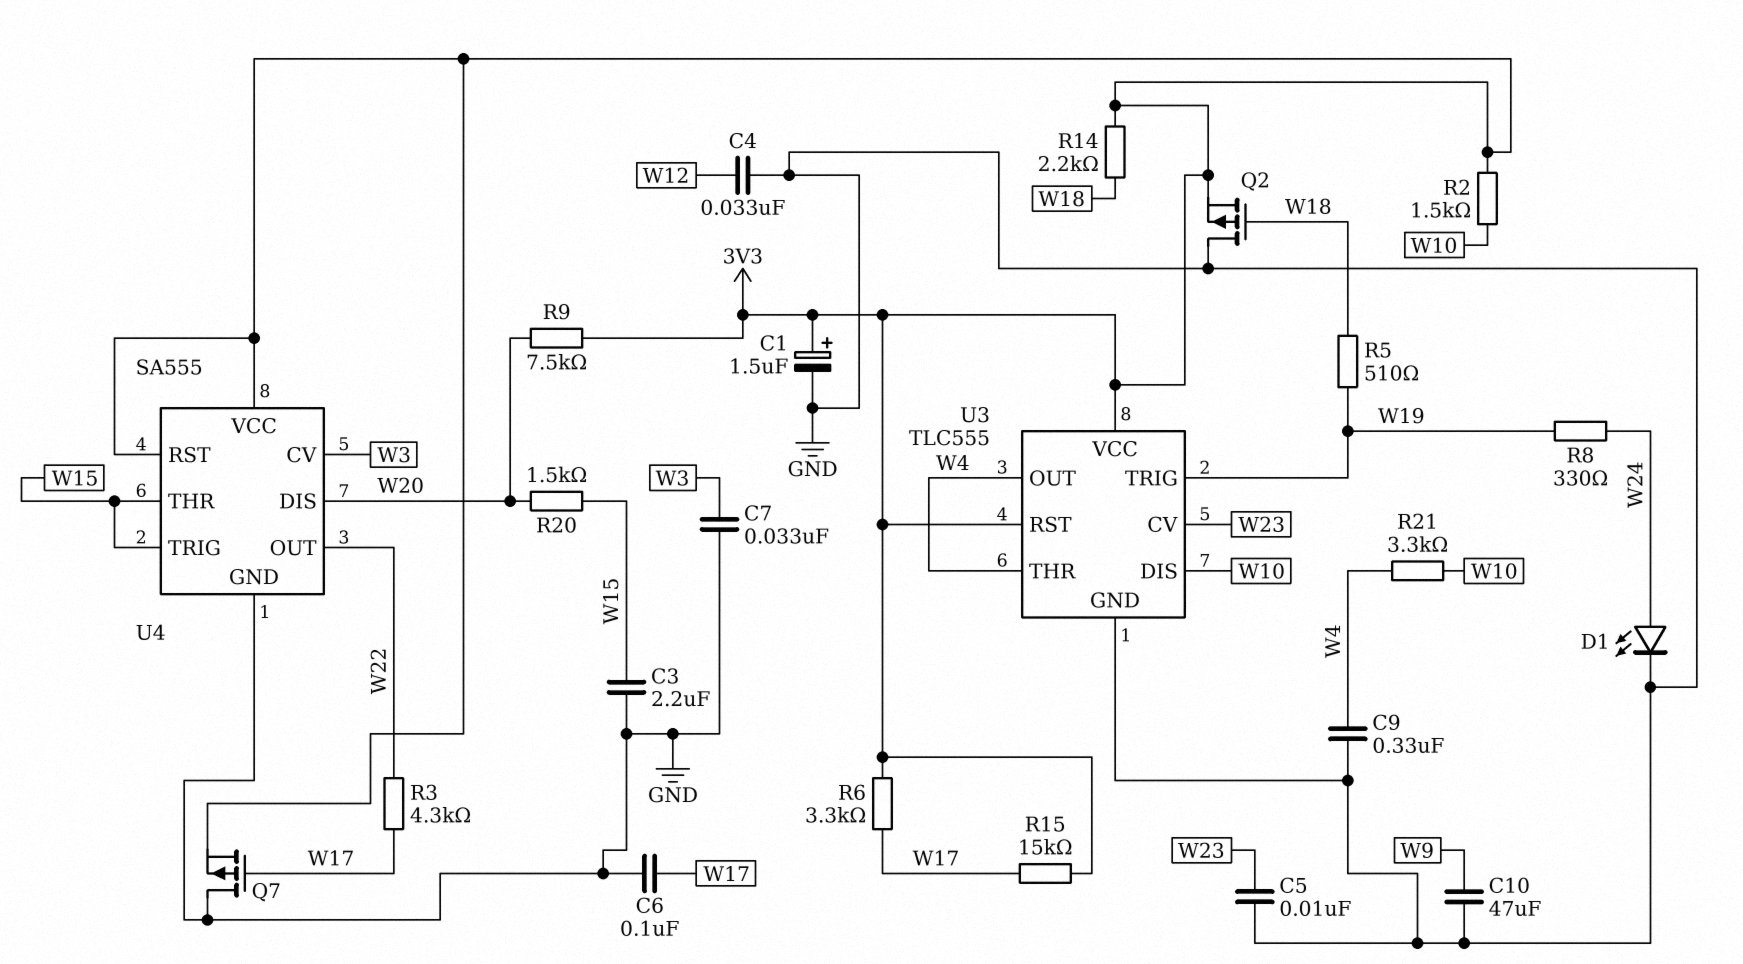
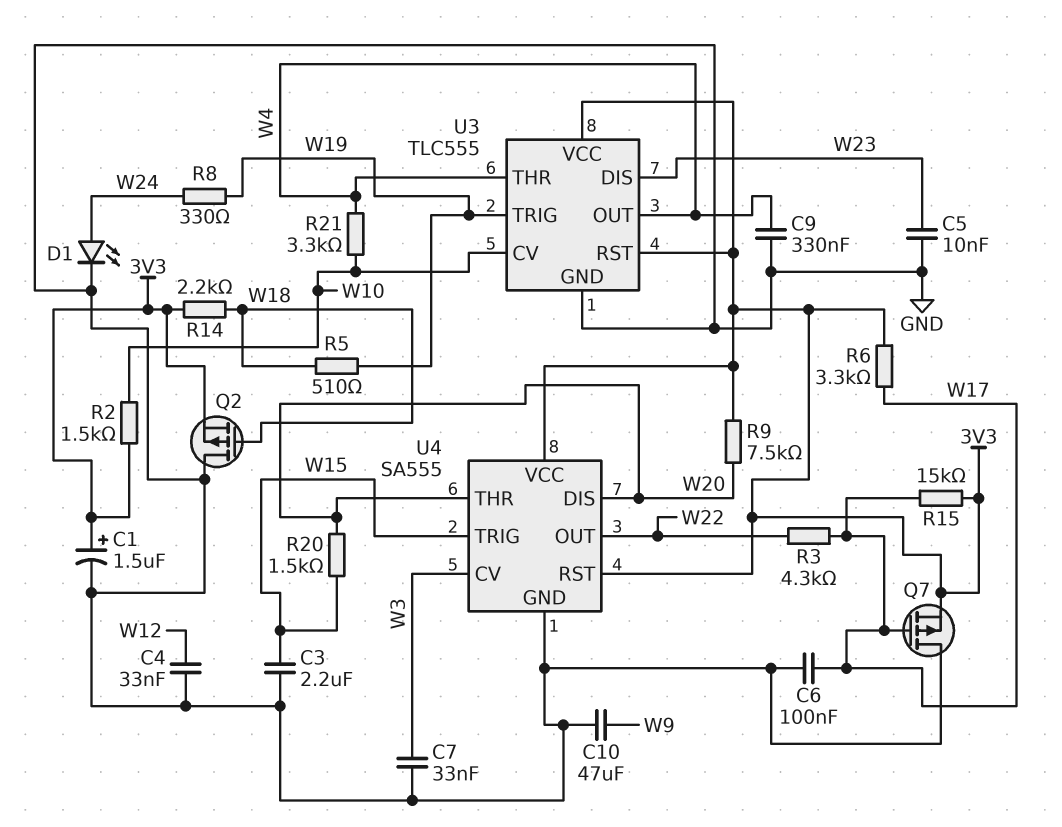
U3 pin CV: W23 -> W10
U3 pin DIS: W10 -> W23
U4 pin THR: W15 -> W20

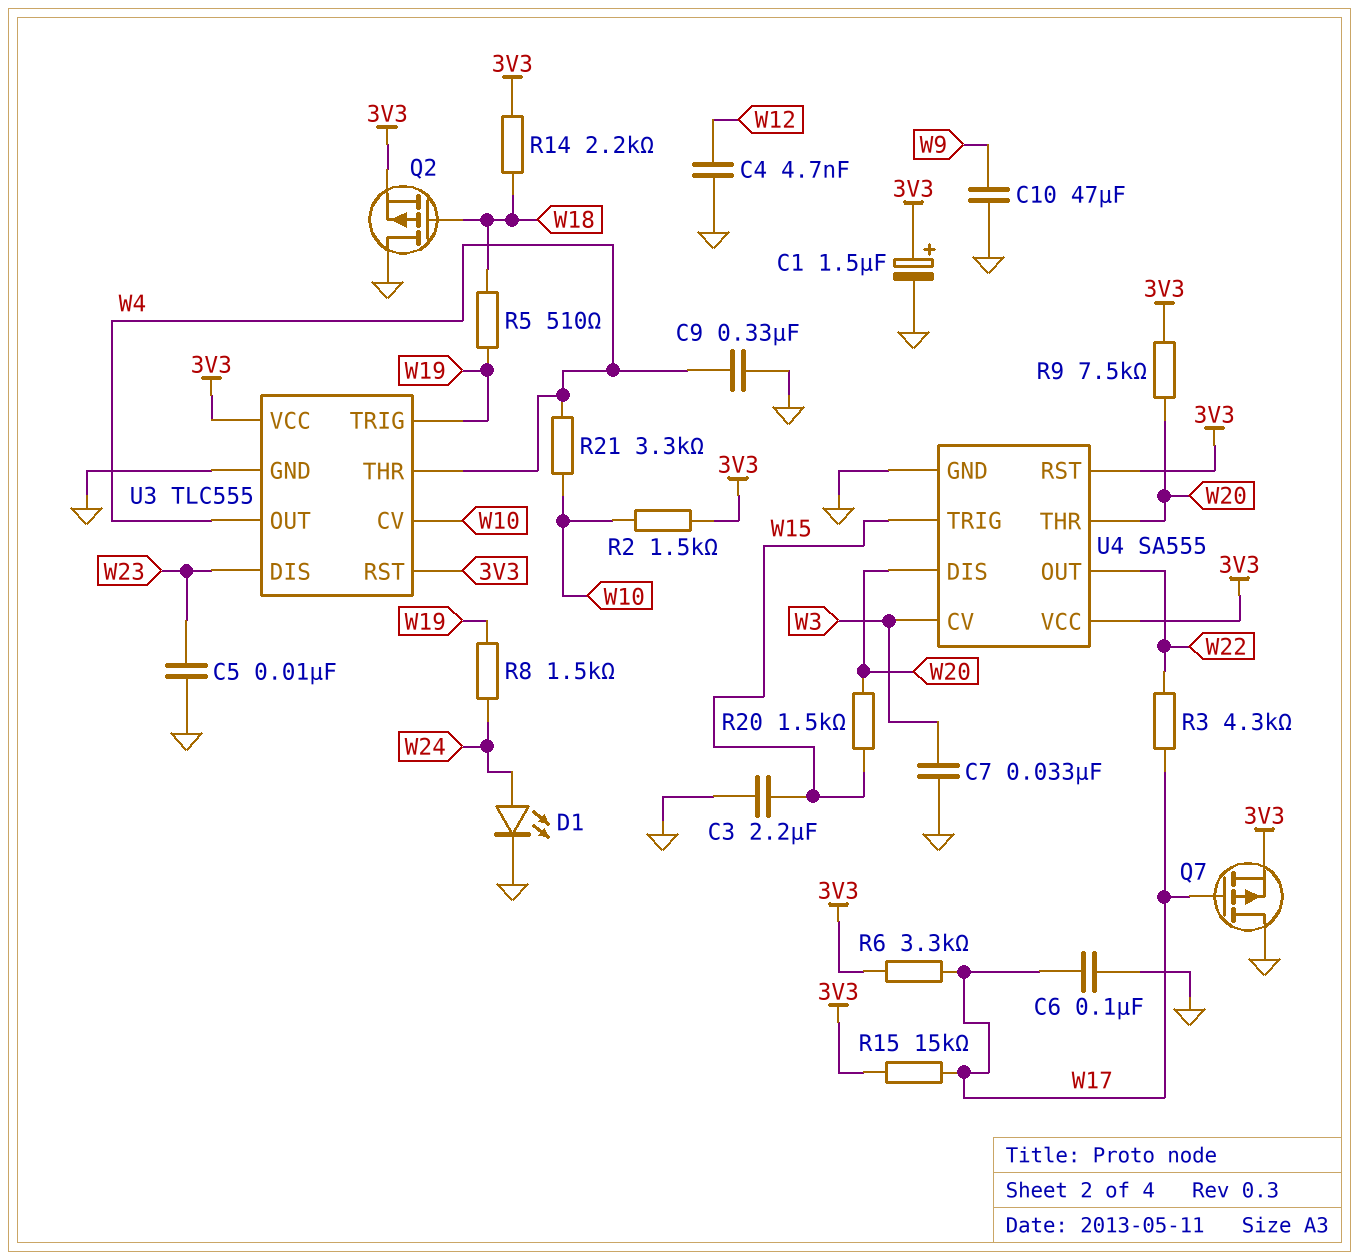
C4: 33nF (GND, W12) -> 4.7nF (GND, W12)
R8: 330 (W19, W24) -> 1.5k (W19, W24)

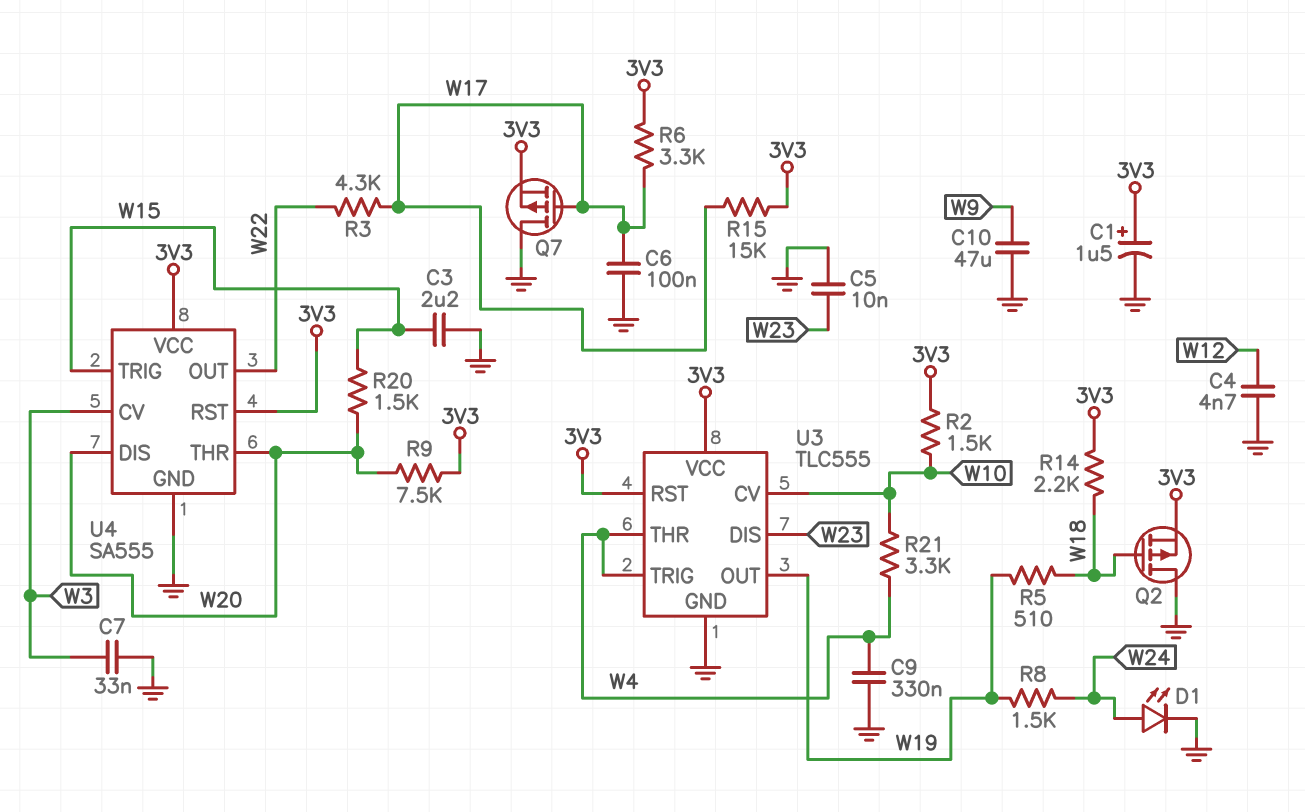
U3 pin OUT: W4 -> W19
U3 pin TRIG: W19 -> W4

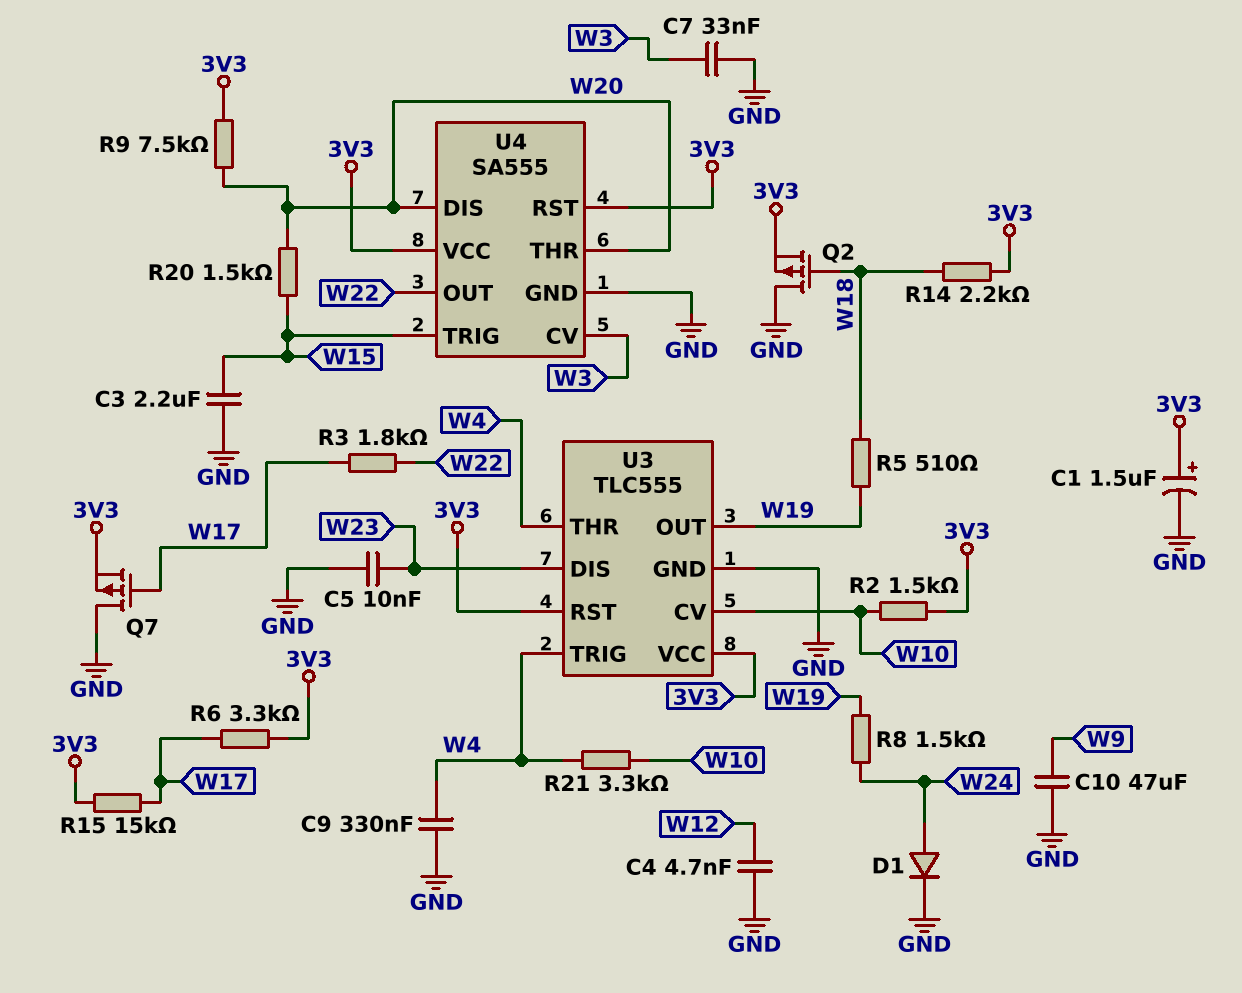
C6: 100nF (GND, W17) -> none
D1: LED (A W24, K GND) -> diode (A W24, K GND)
R3: 4.3k (W17, W22) -> 1.8k (W17, W22)

